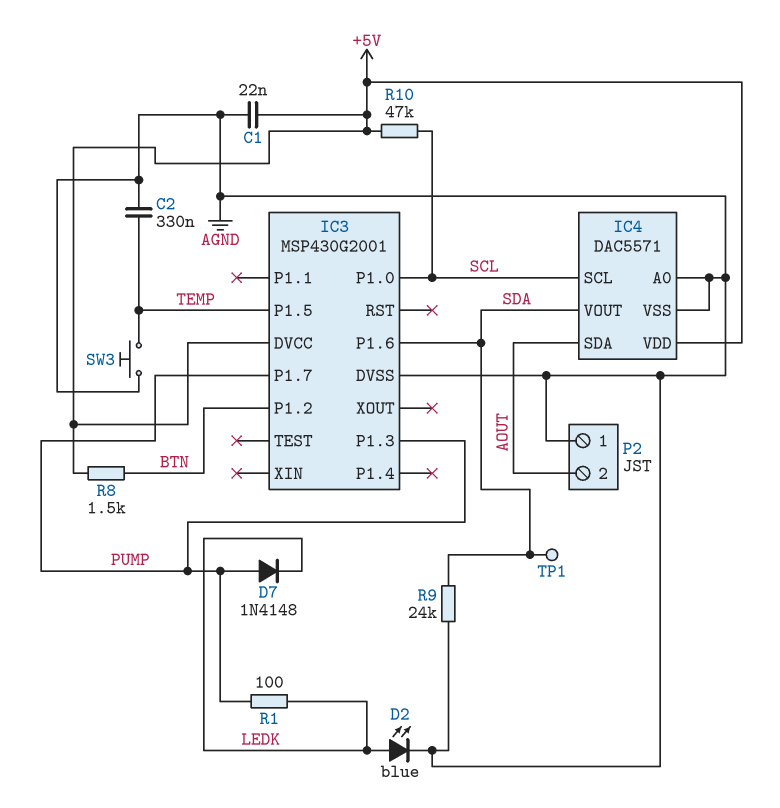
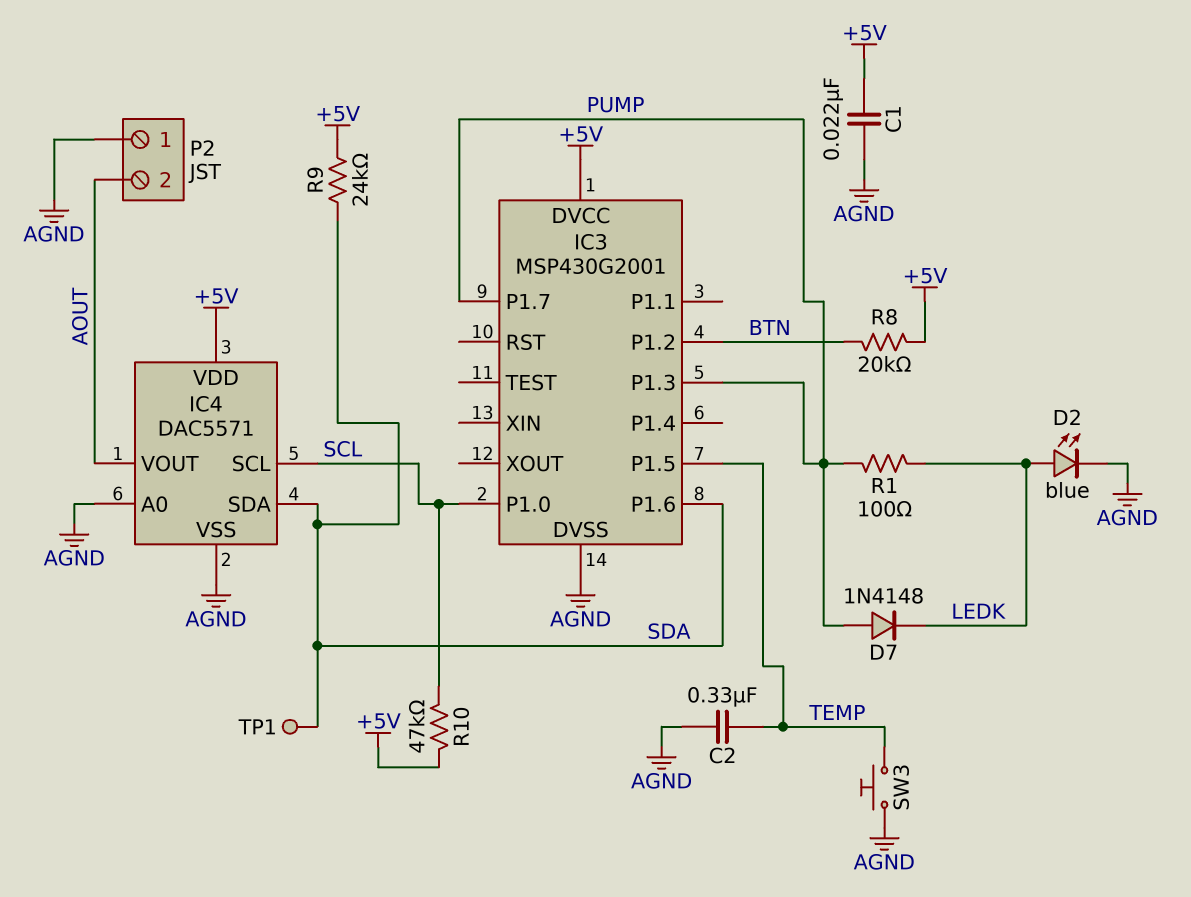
IC4 pin SDA: AOUT -> SDA
IC4 pin VOUT: SDA -> AOUT
R8: 1.5k (+5V, BTN) -> 20k (+5V, BTN)
R9: 24k (AGND, SDA) -> 24k (+5V, SDA)

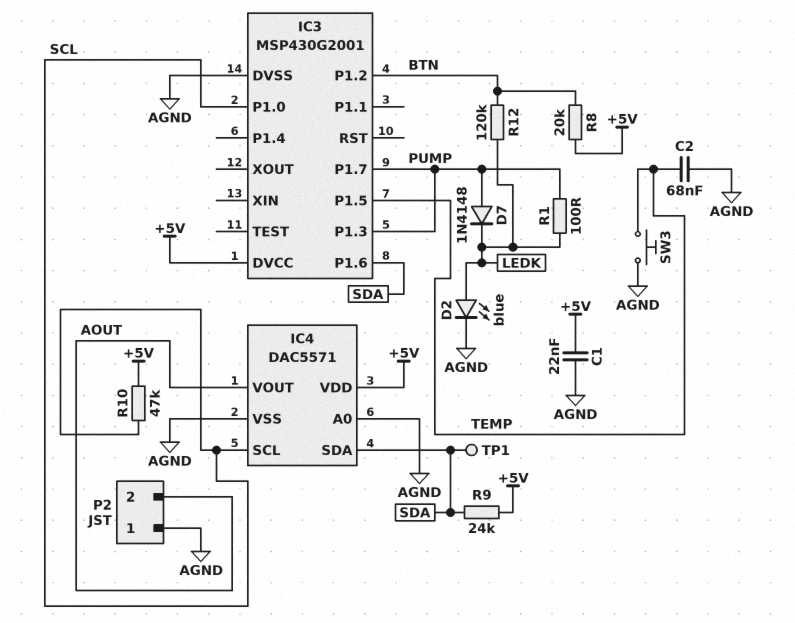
C2: 330nF (AGND, TEMP) -> 68nF (AGND, TEMP)
R12: none -> 120k (BTN, LEDK)

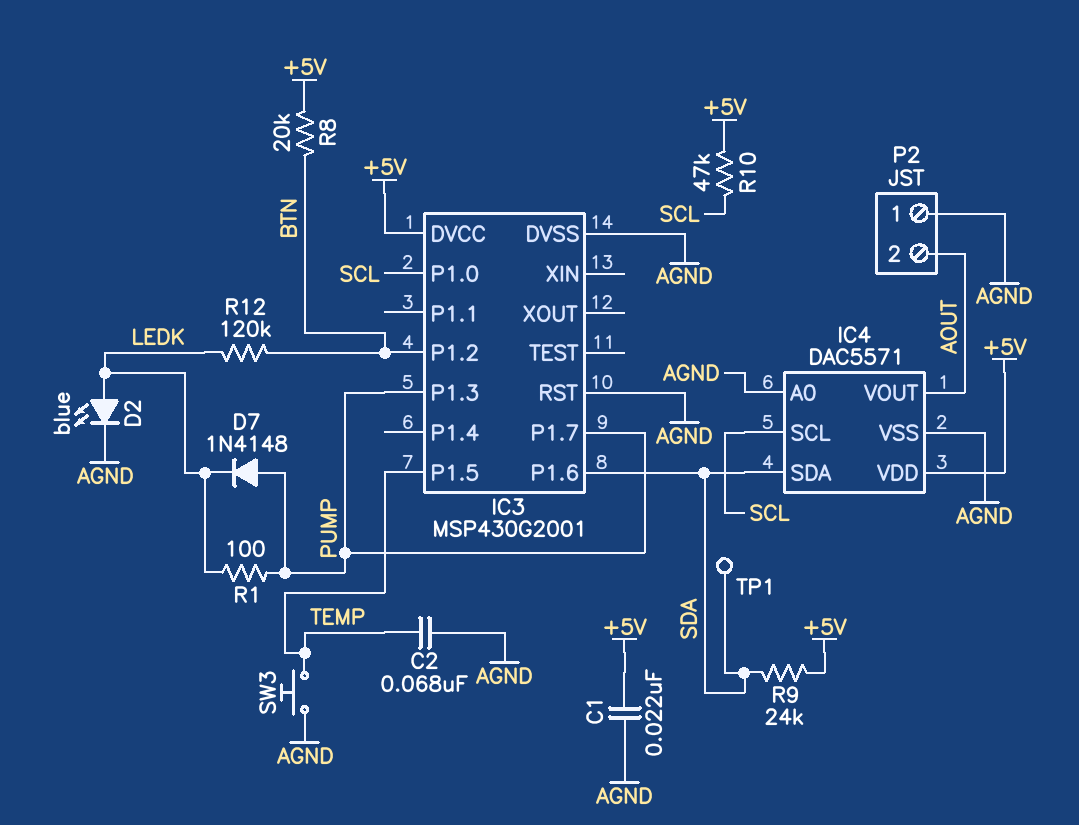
IC3 pin RST: none -> AGND

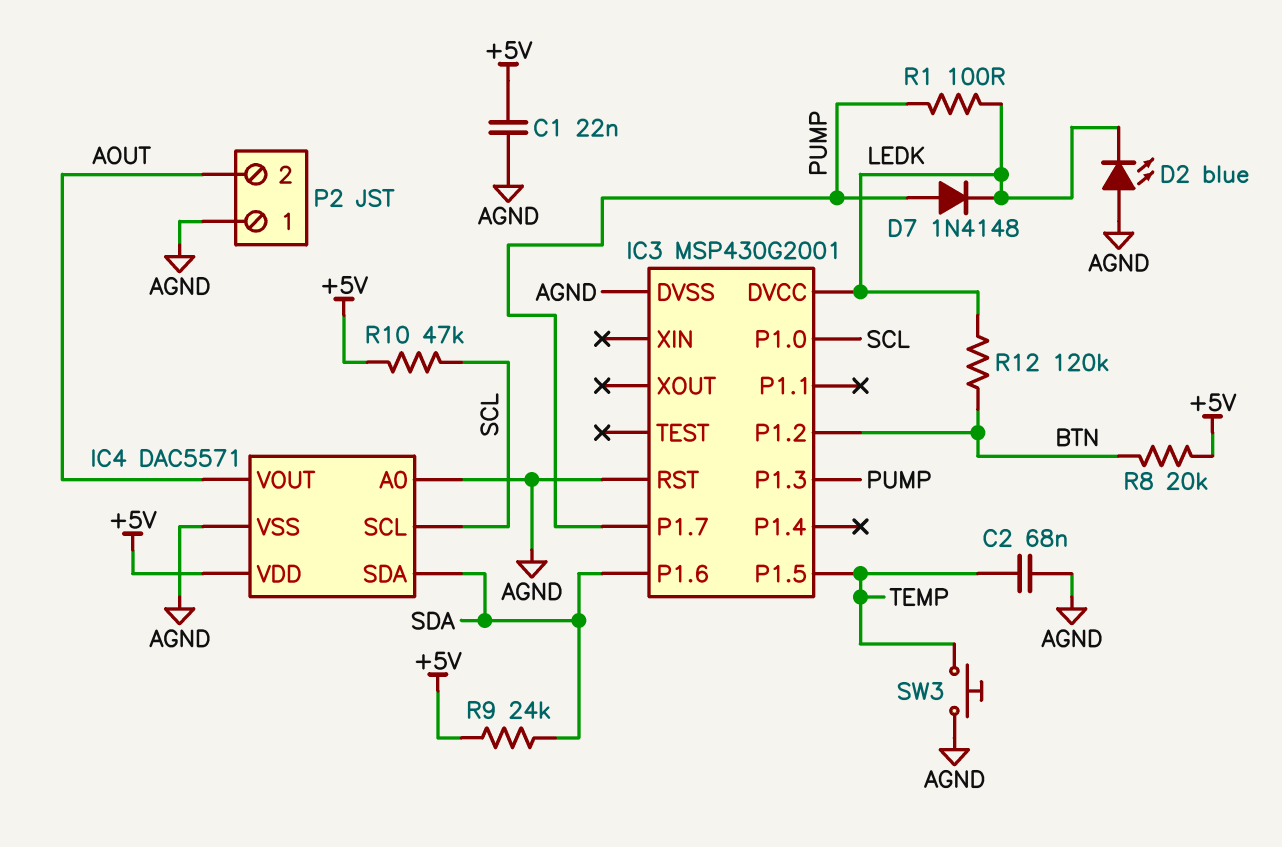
D2: LED blue (A LEDK, K AGND) -> LED blue (A AGND, K LEDK)
IC3 pin DVCC: +5V -> LEDK
TP1: test point (SDA) -> none

